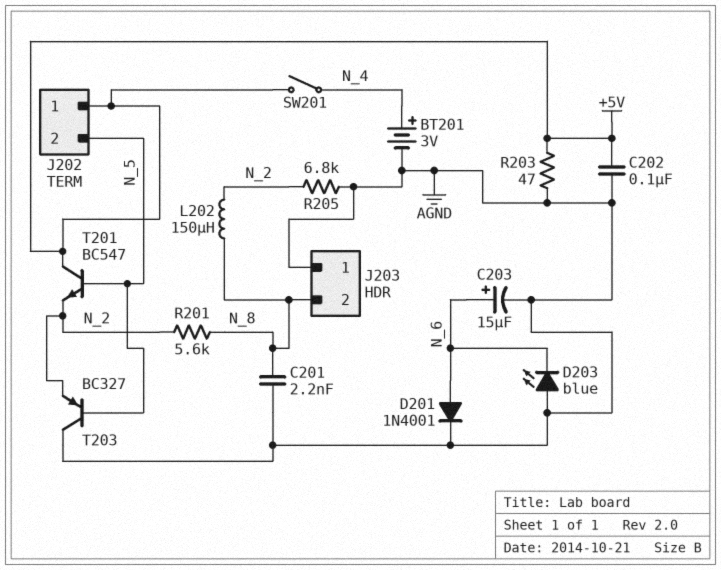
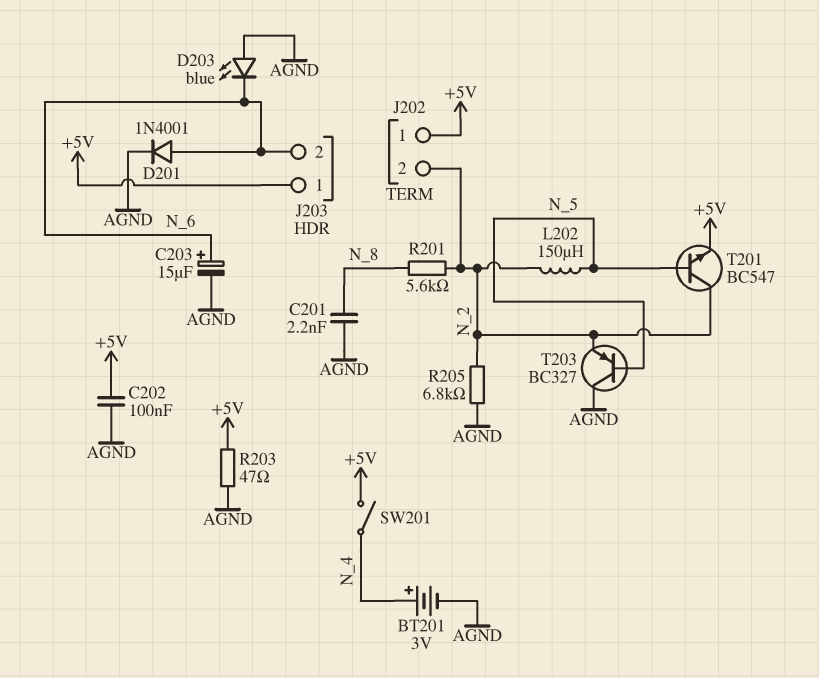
J202 pin 2: N_5 -> N_2
J203 pin 1: AGND -> +5V
J203 pin 2: N_8 -> N_6
L202: 150uH (N_2, N_8) -> 150uH (N_2, N_5)
T201: NPN BC547 (B N_5, C +5V, E N_2) -> NPN BC547 (B N_5, C N_2, E +5V)

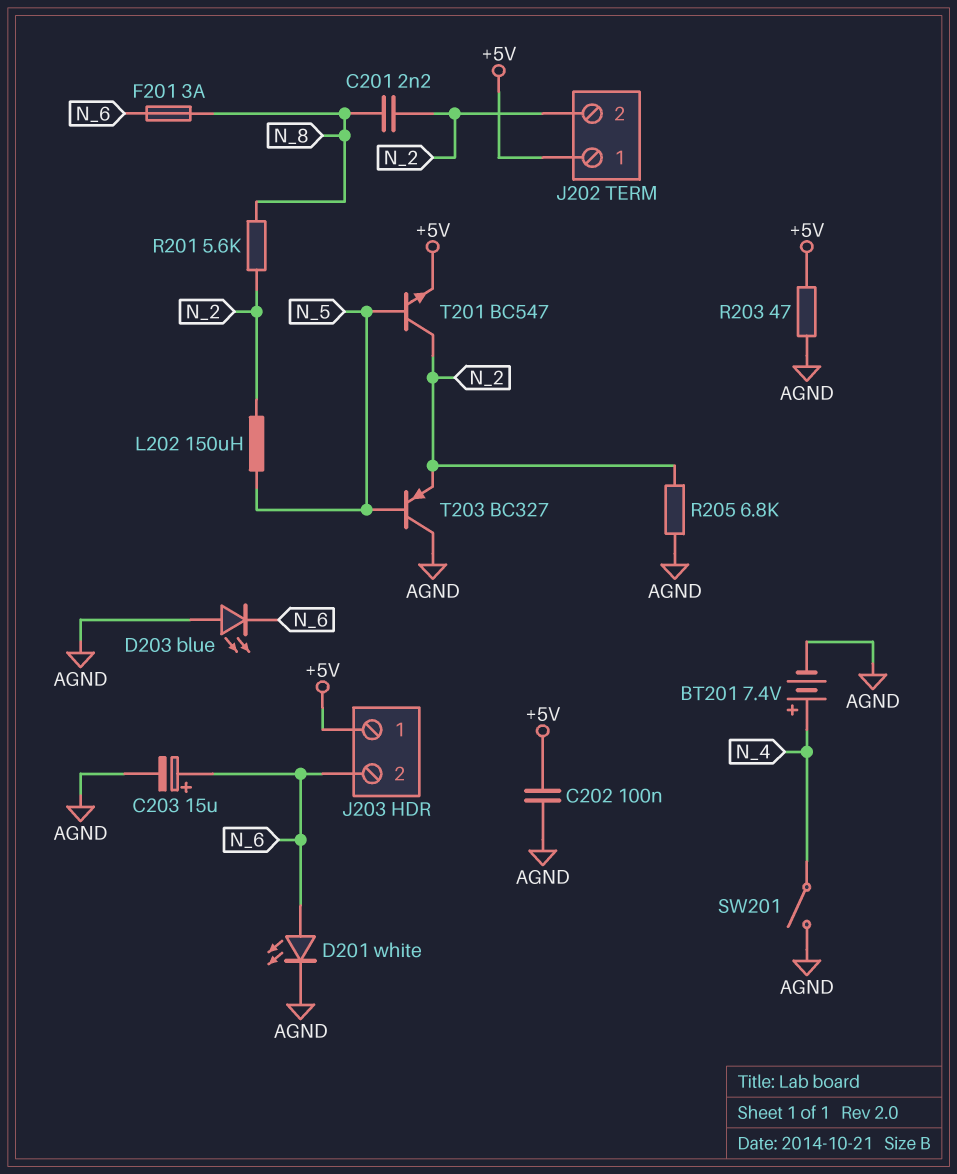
BT201: 3V (plus N_4, minus AGND) -> 7.4V (plus N_4, minus AGND)
C201: 2.2nF (AGND, N_8) -> 2.2nF (N_2, N_8)
D201: diode 1N4001 (A N_6, K AGND) -> LED white (A N_6, K AGND)
F201: none -> 3A (N_6, N_8)
SW201: switch (+5V, N_4) -> switch (AGND, N_4)

